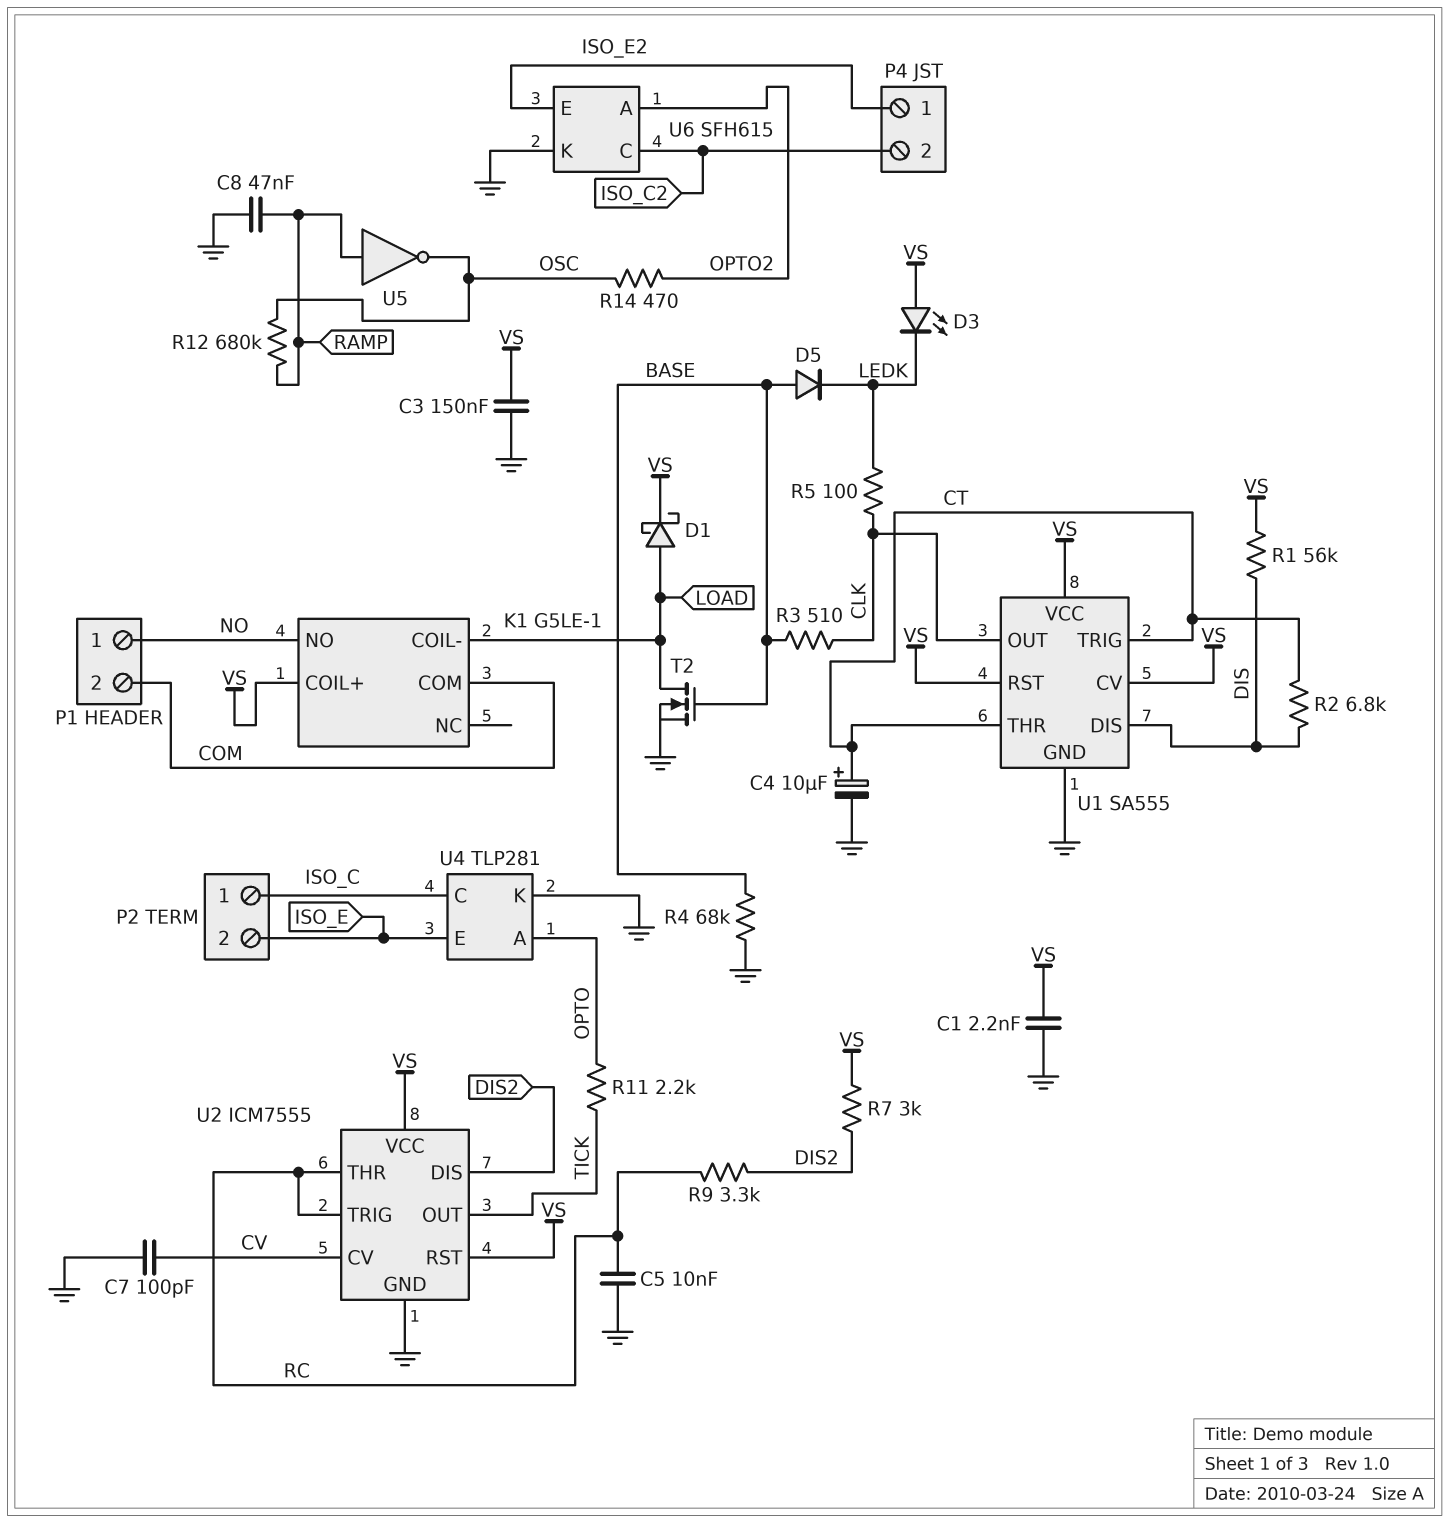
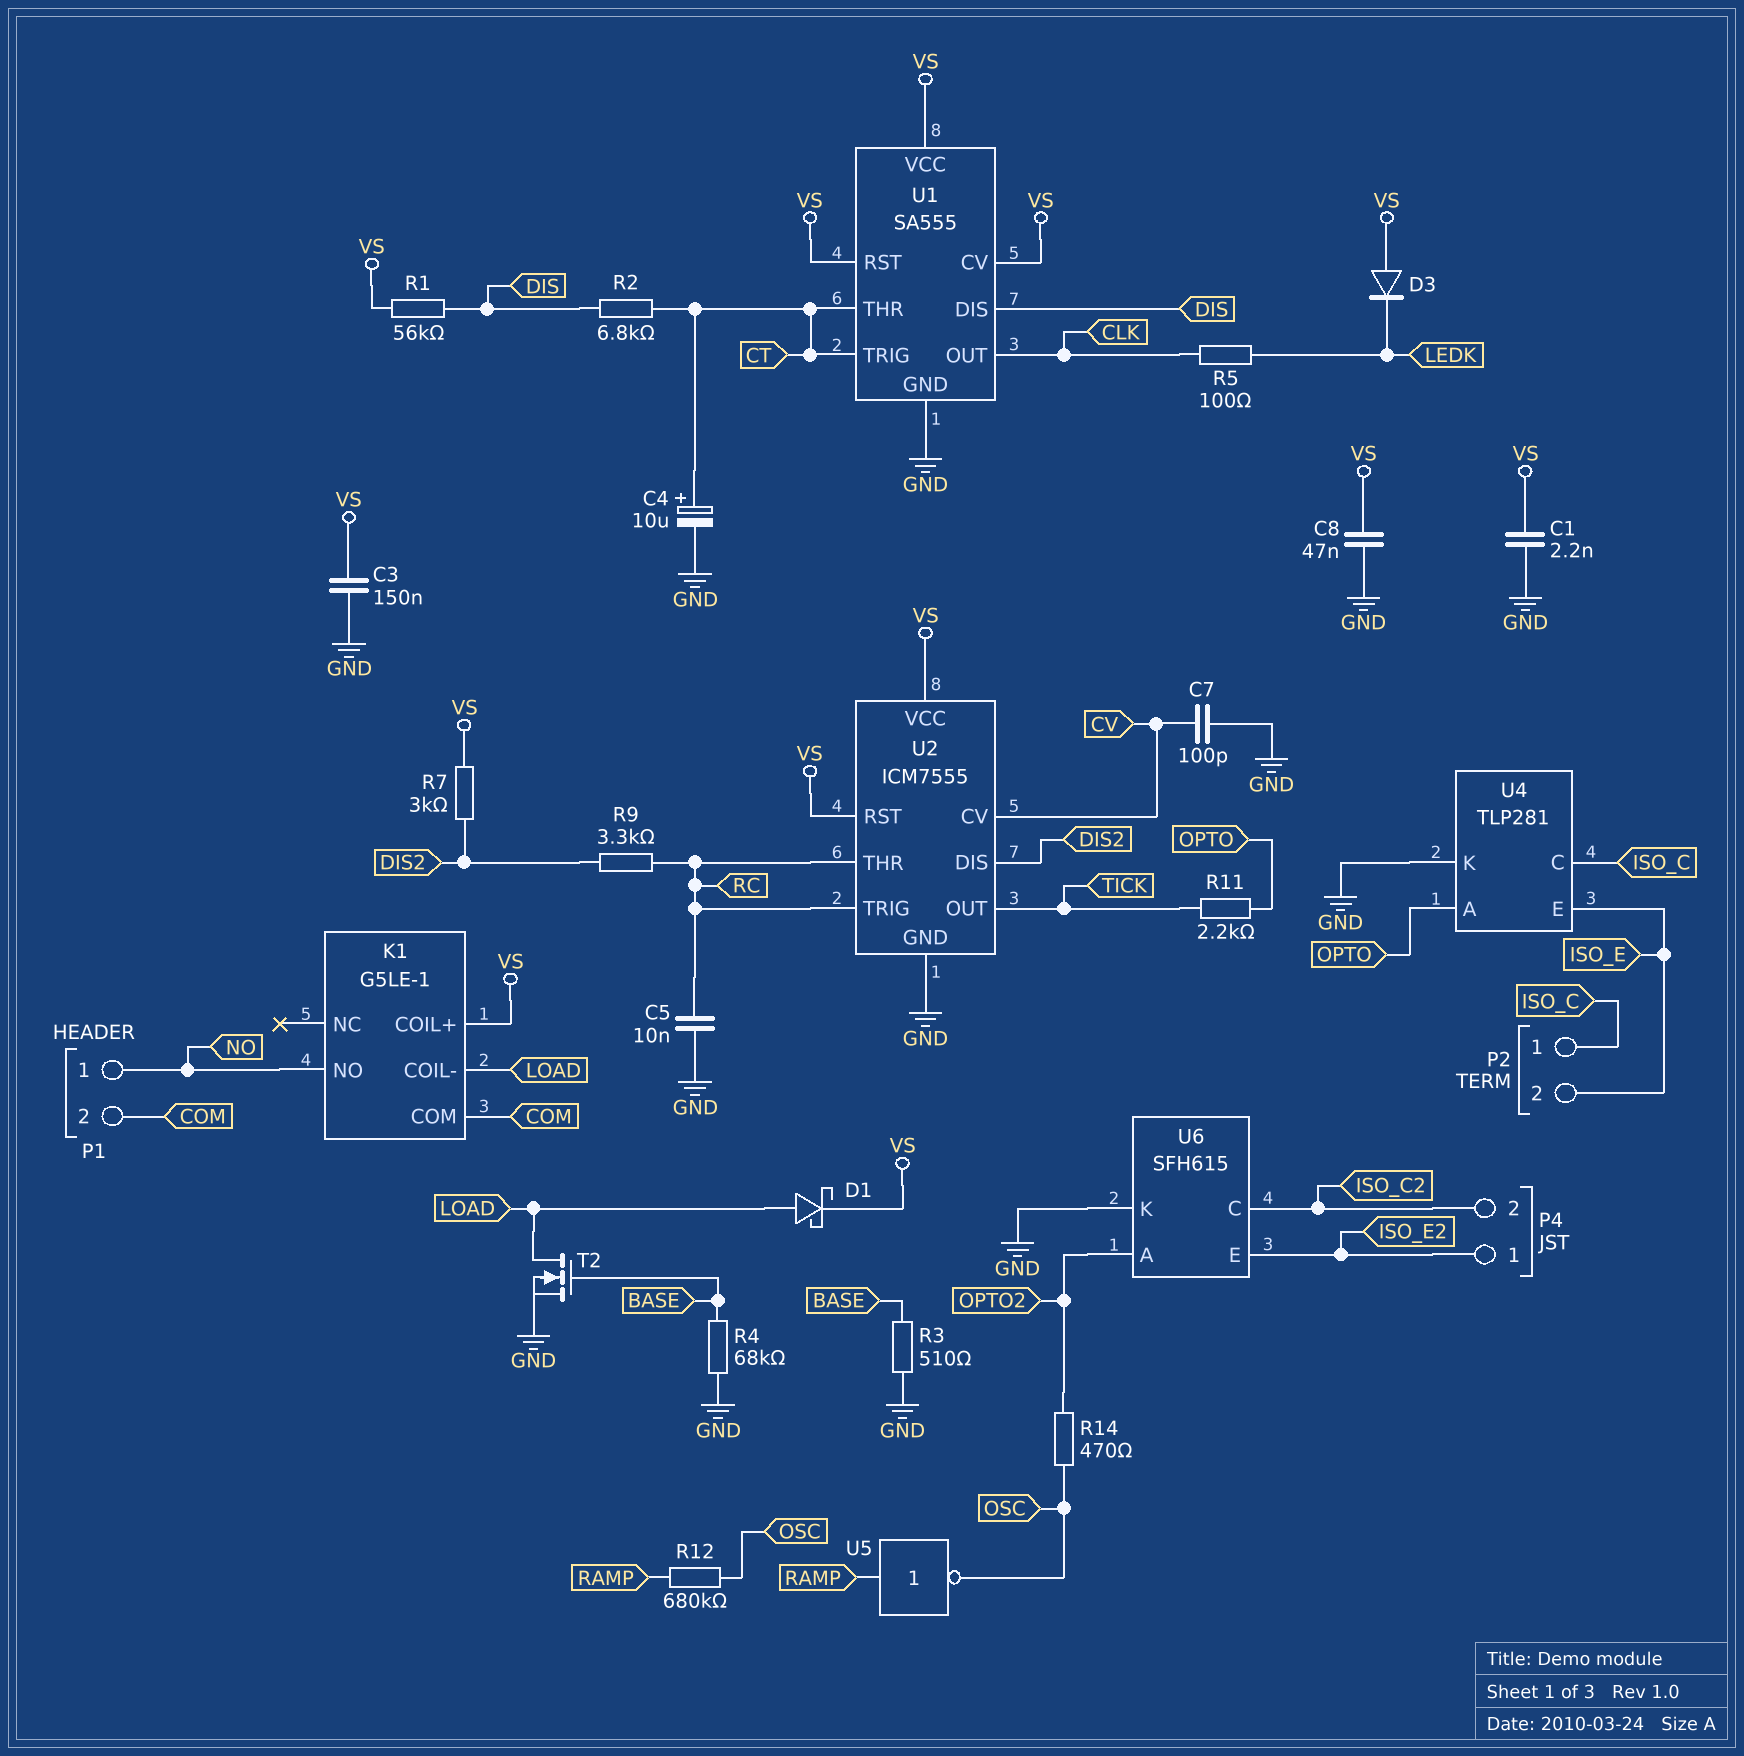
C8: 47nF (GND, RAMP) -> 47nF (GND, VS)
D3: LED (A VS, K LEDK) -> diode (A VS, K LEDK)
D5: diode (A BASE, K LEDK) -> none
R3: 510 (BASE, CLK) -> 510 (BASE, GND)

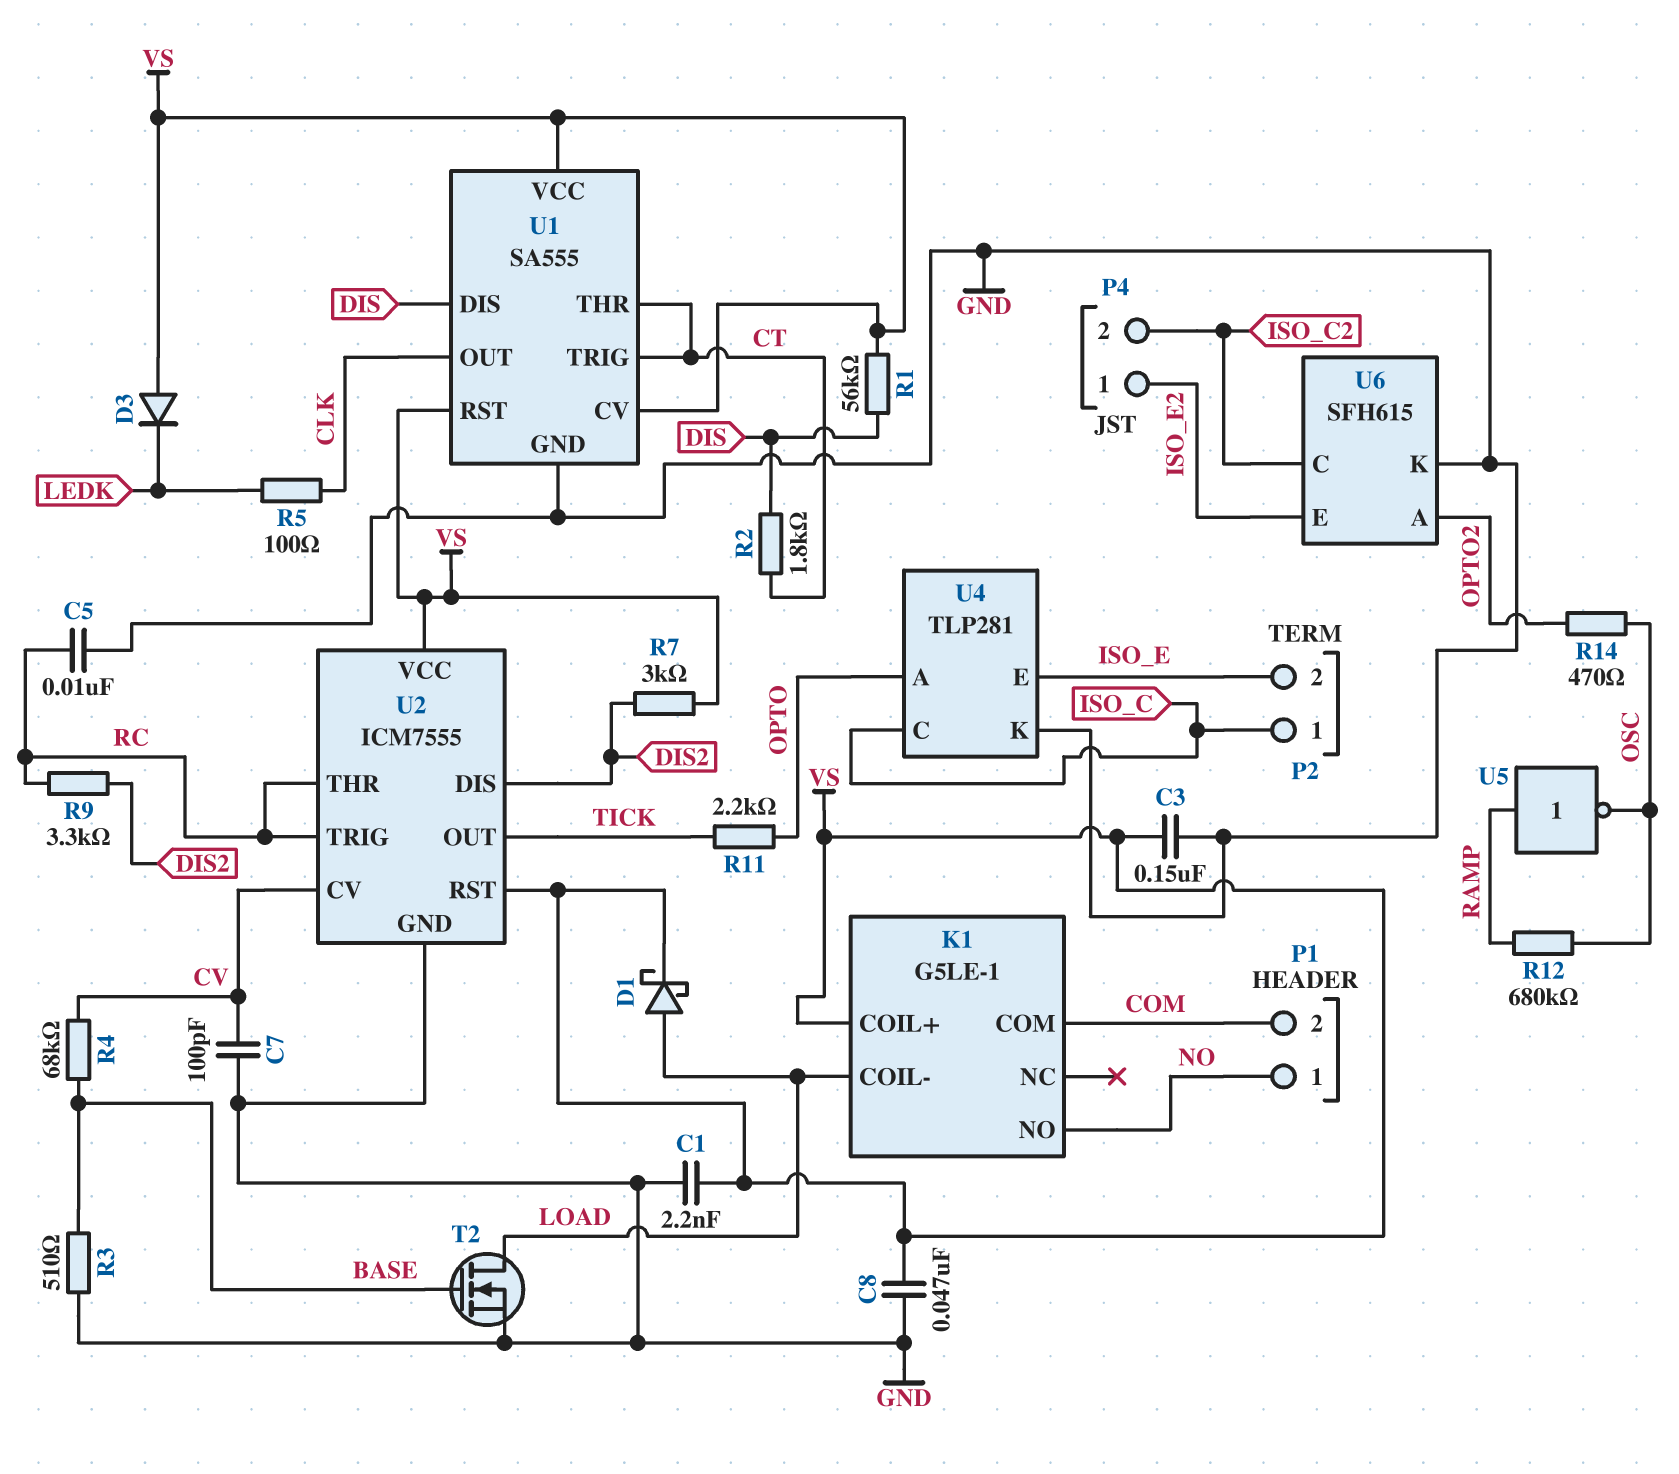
C4: 10uF (plus CT, minus GND) -> none
R2: 6.8k (CT, DIS) -> 1.8k (CT, DIS)
R4: 68k (BASE, GND) -> 68k (BASE, CV)

